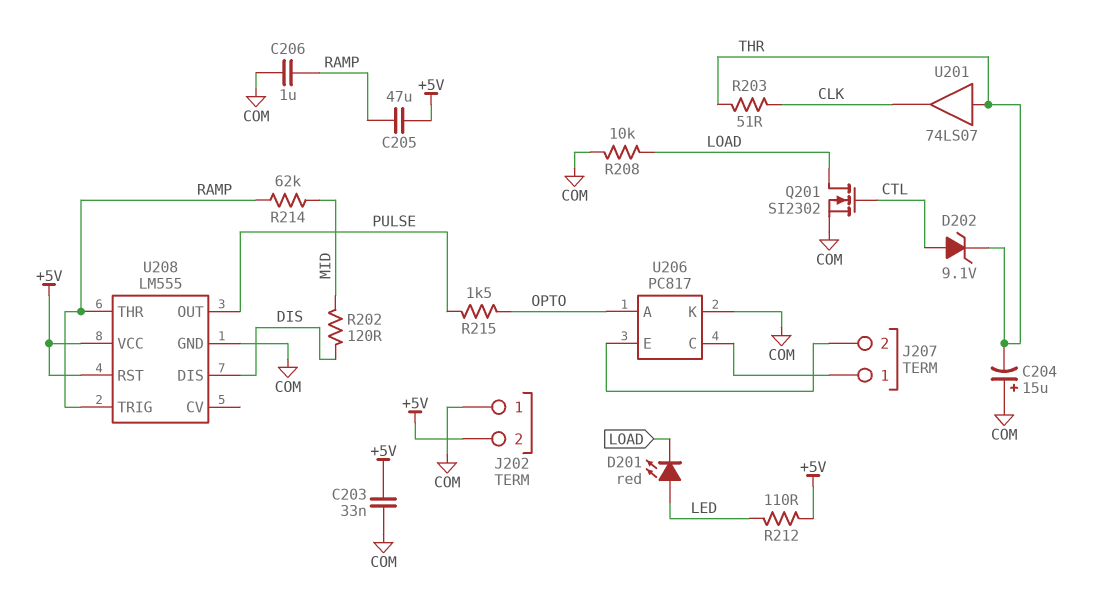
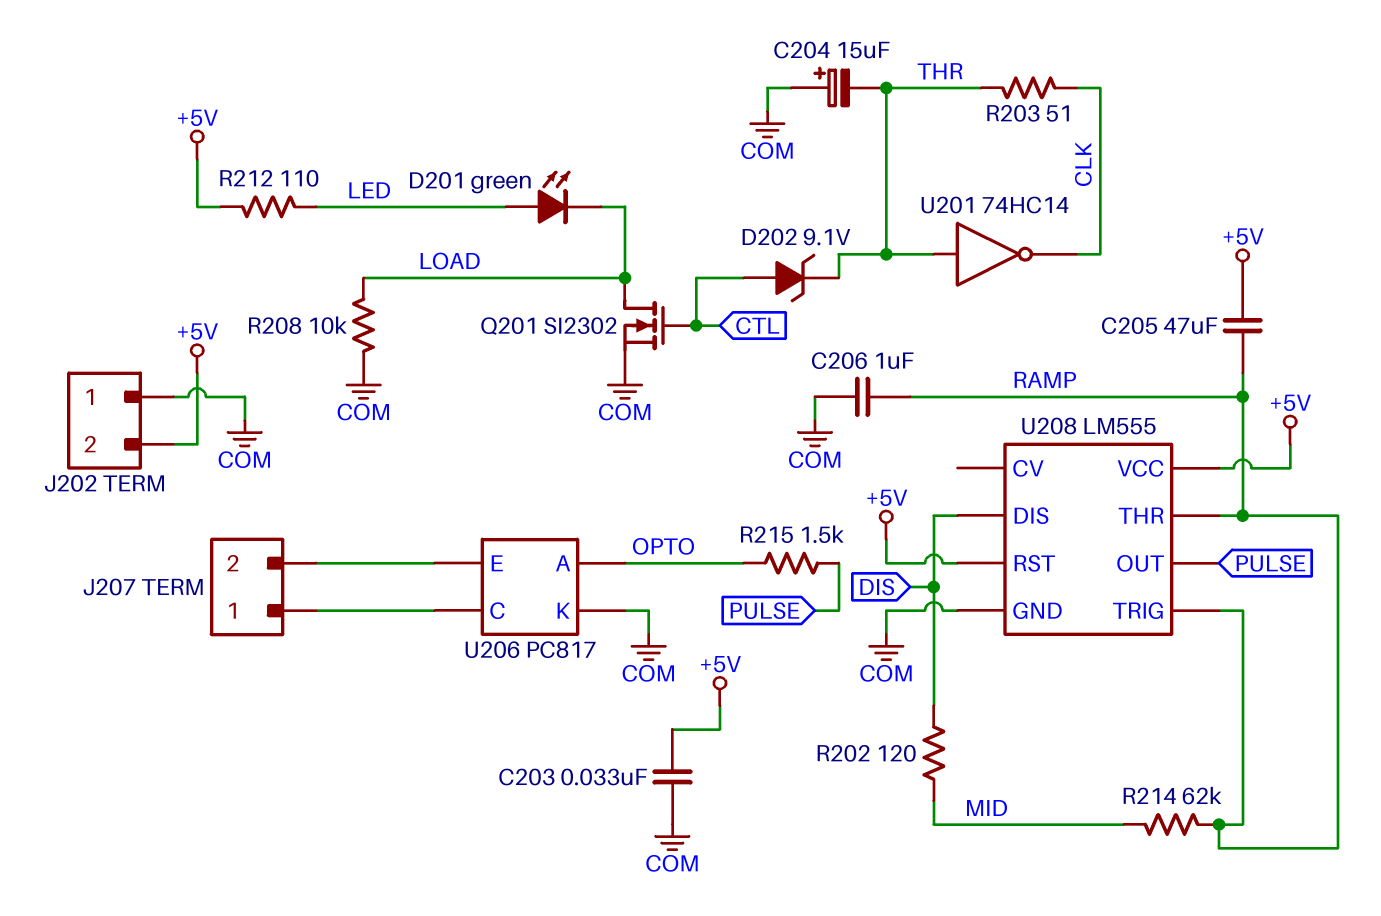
D201: LED red (A LED, K LOAD) -> LED green (A LED, K LOAD)
U201: buffer 74LS07 (in THR, out CLK) -> NOT 74HC14 (in THR, out CLK)

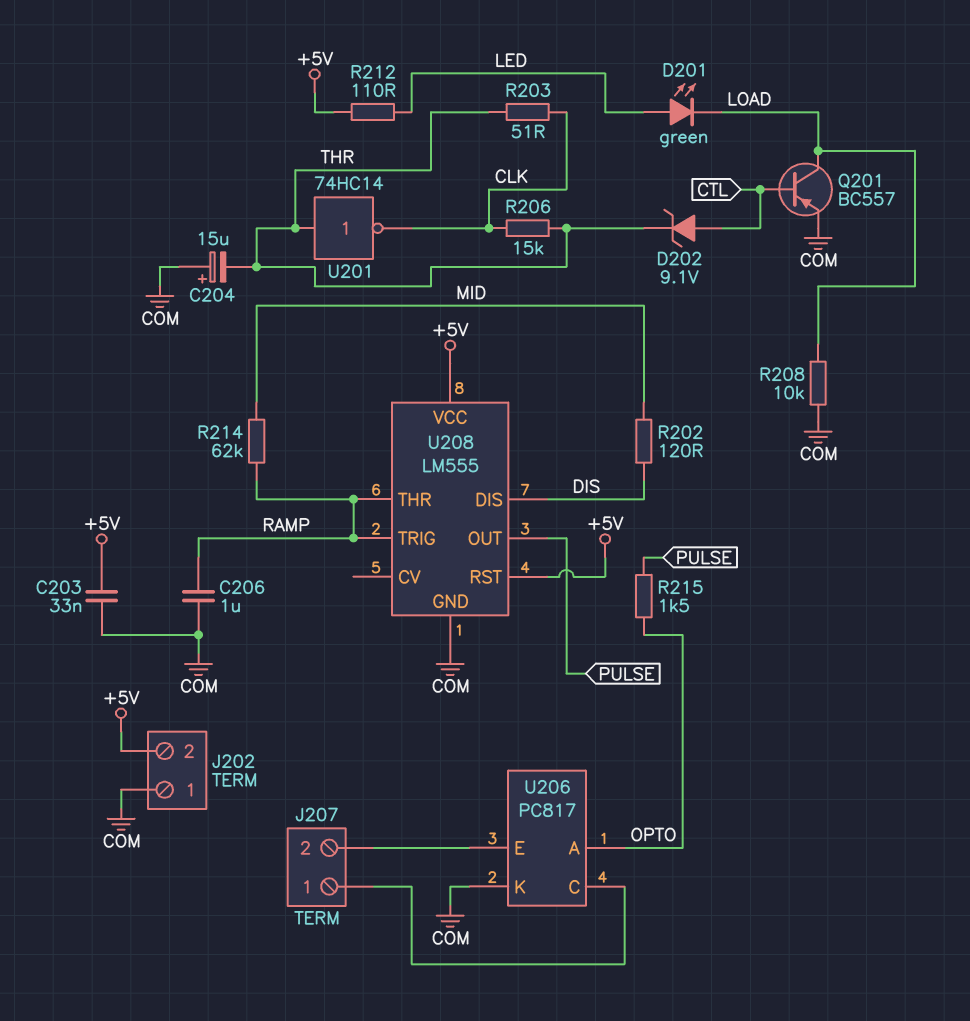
C205: 47uF (+5V, RAMP) -> none
Q201: NMOS SI2302 (G CTL, D LOAD, S COM) -> PNP BC557 (B CTL, C LOAD, E COM)
R206: none -> 15k (CLK, THR)

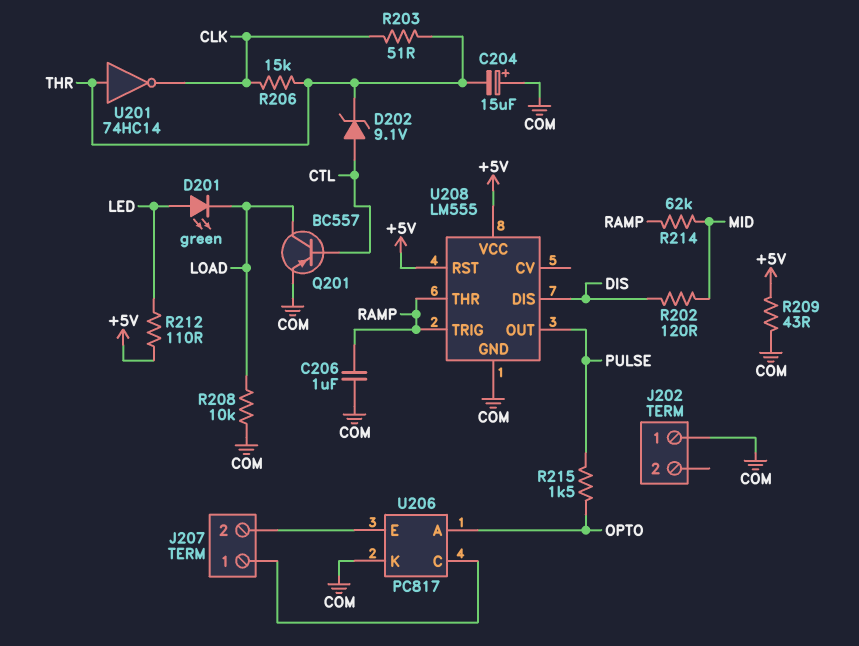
C203: 33nF (+5V, COM) -> none
J202 pin 2: +5V -> none
R209: none -> 43 (+5V, COM)

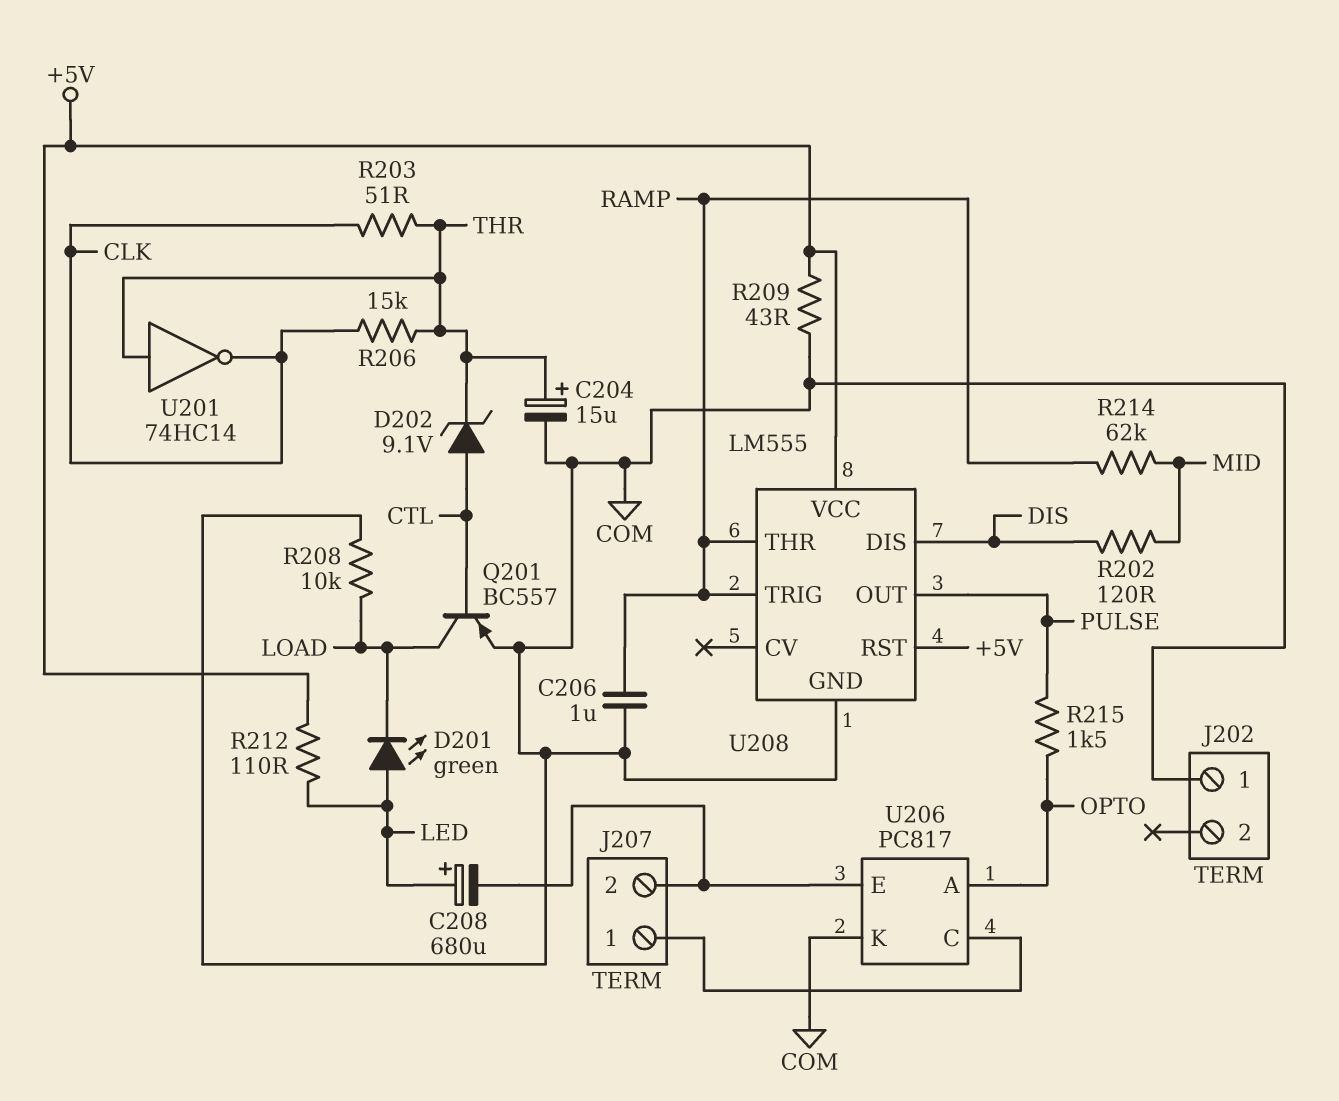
C204: 15uF (plus COM, minus THR) -> 15uF (plus THR, minus COM)
C208: none -> 680uF (plus LED, minus J207/2)

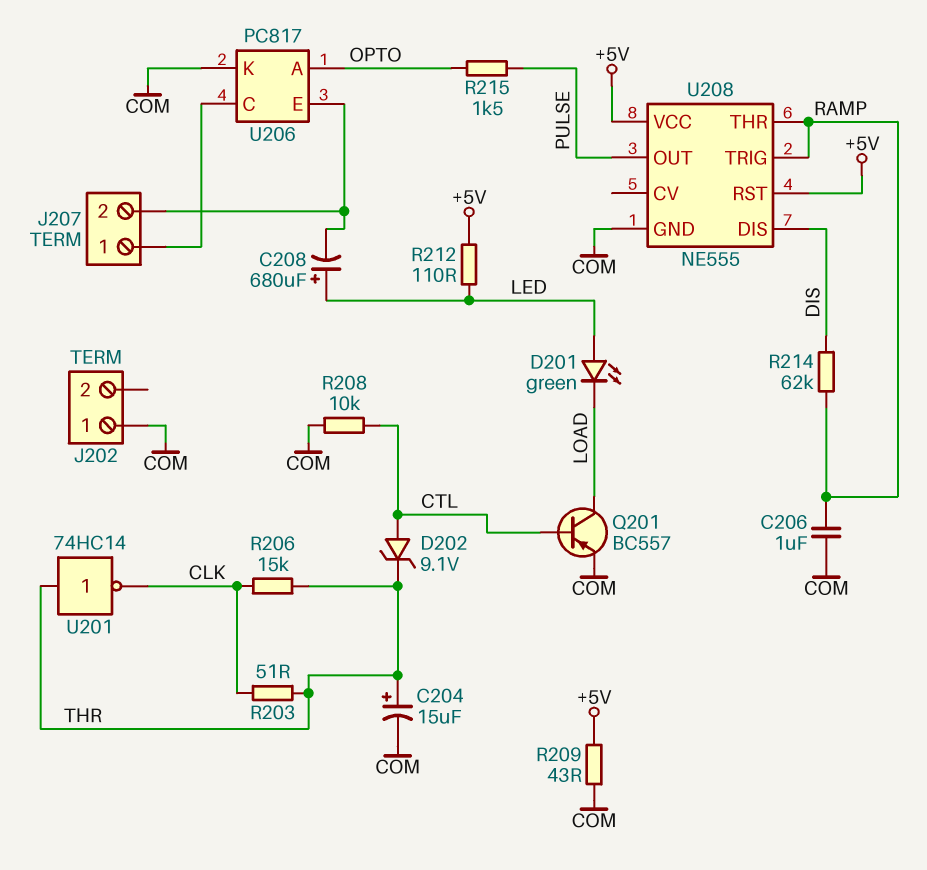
R202: 120 (DIS, MID) -> none
R208: 10k (COM, LOAD) -> 10k (COM, CTL)
R214: 62k (MID, RAMP) -> 62k (DIS, RAMP)
U208: LM555 -> NE555

